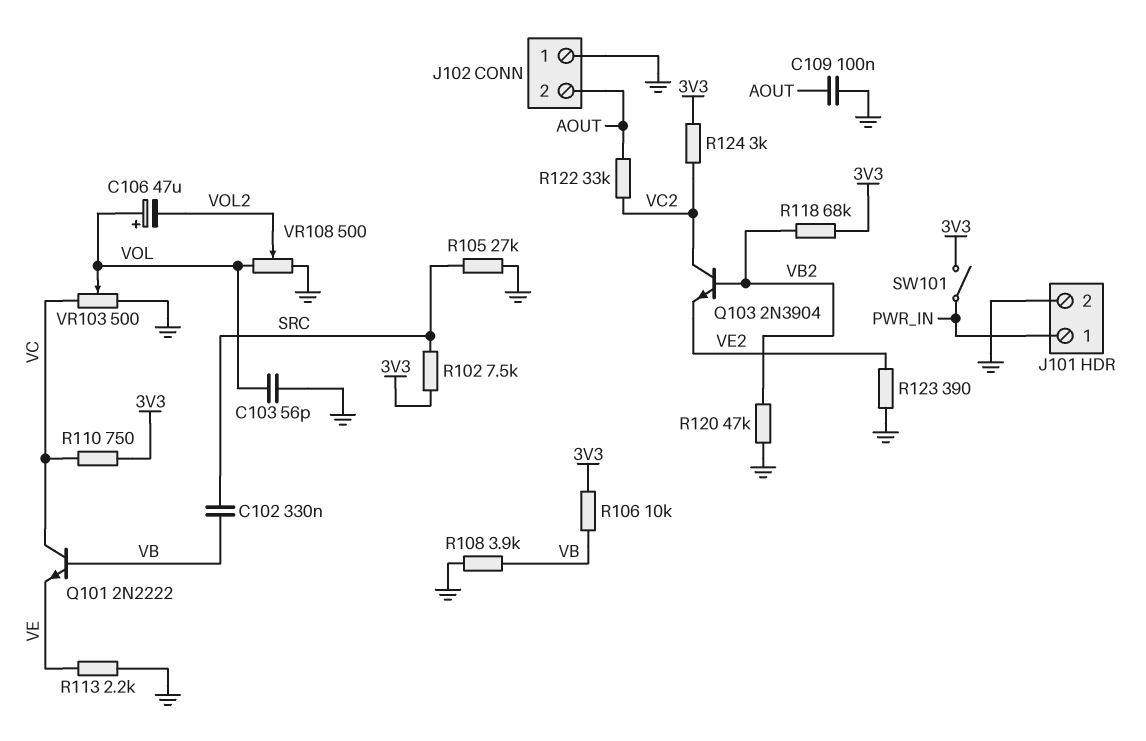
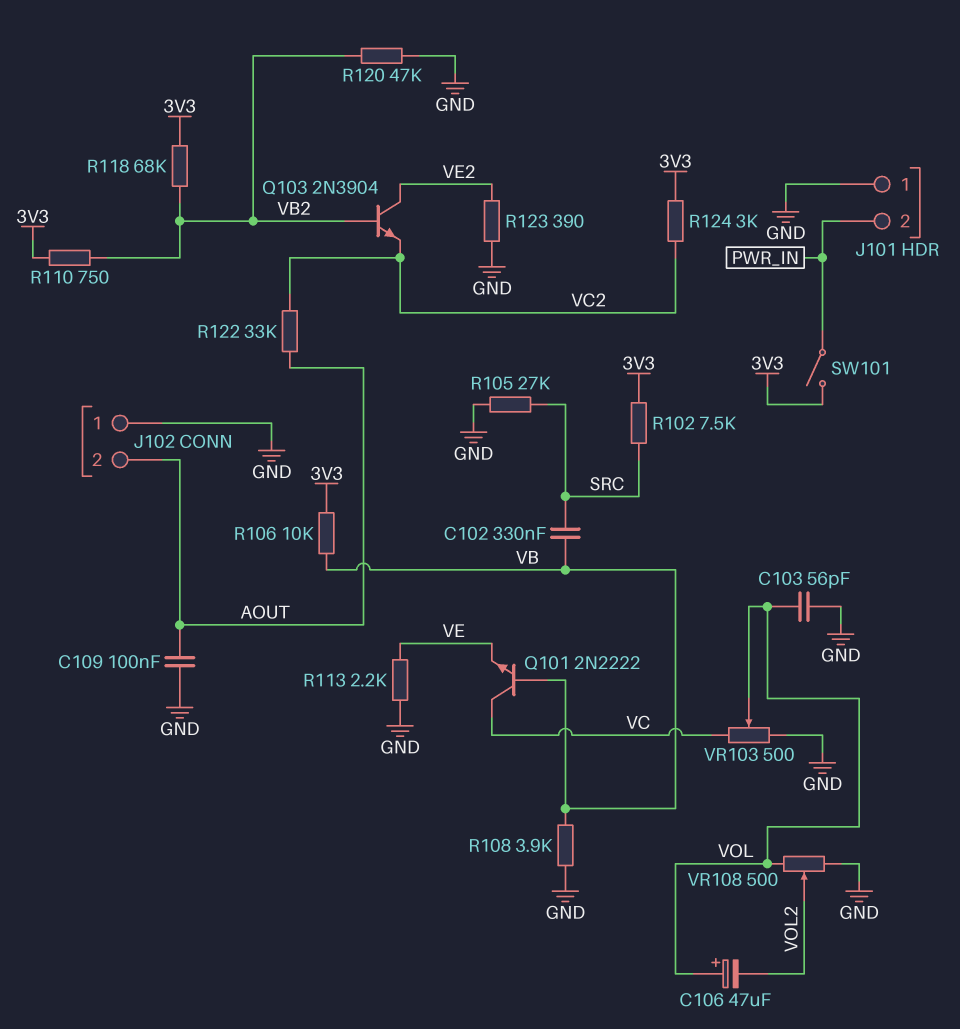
J101 pin 1: PWR_IN -> GND
J101 pin 2: GND -> PWR_IN
Q103: NPN 2N3904 (B VB2, C VC2, E VE2) -> NPN 2N3904 (B VB2, C VE2, E VC2)
R110: 750 (3V3, VC) -> 750 (3V3, VB2)

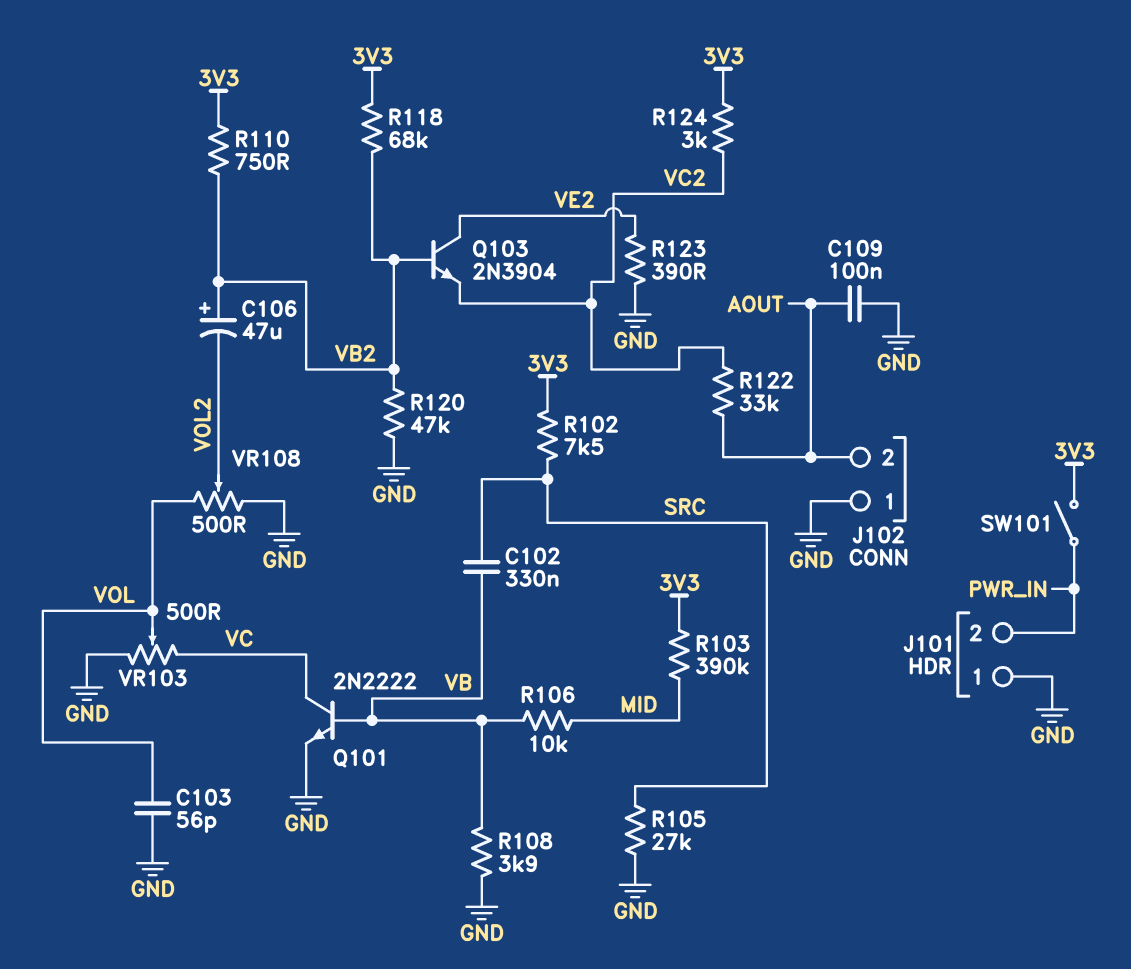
C106: 47uF (plus VOL, minus VOL2) -> 47uF (plus VB2, minus VOL2)
Q101: NPN 2N2222 (B VB, C VC, E VE) -> NPN 2N2222 (B VB, C VC, E GND)
R103: none -> 390k (3V3, MID)
R106: 10k (3V3, VB) -> 10k (MID, VB)
R113: 2.2k (GND, VE) -> none

